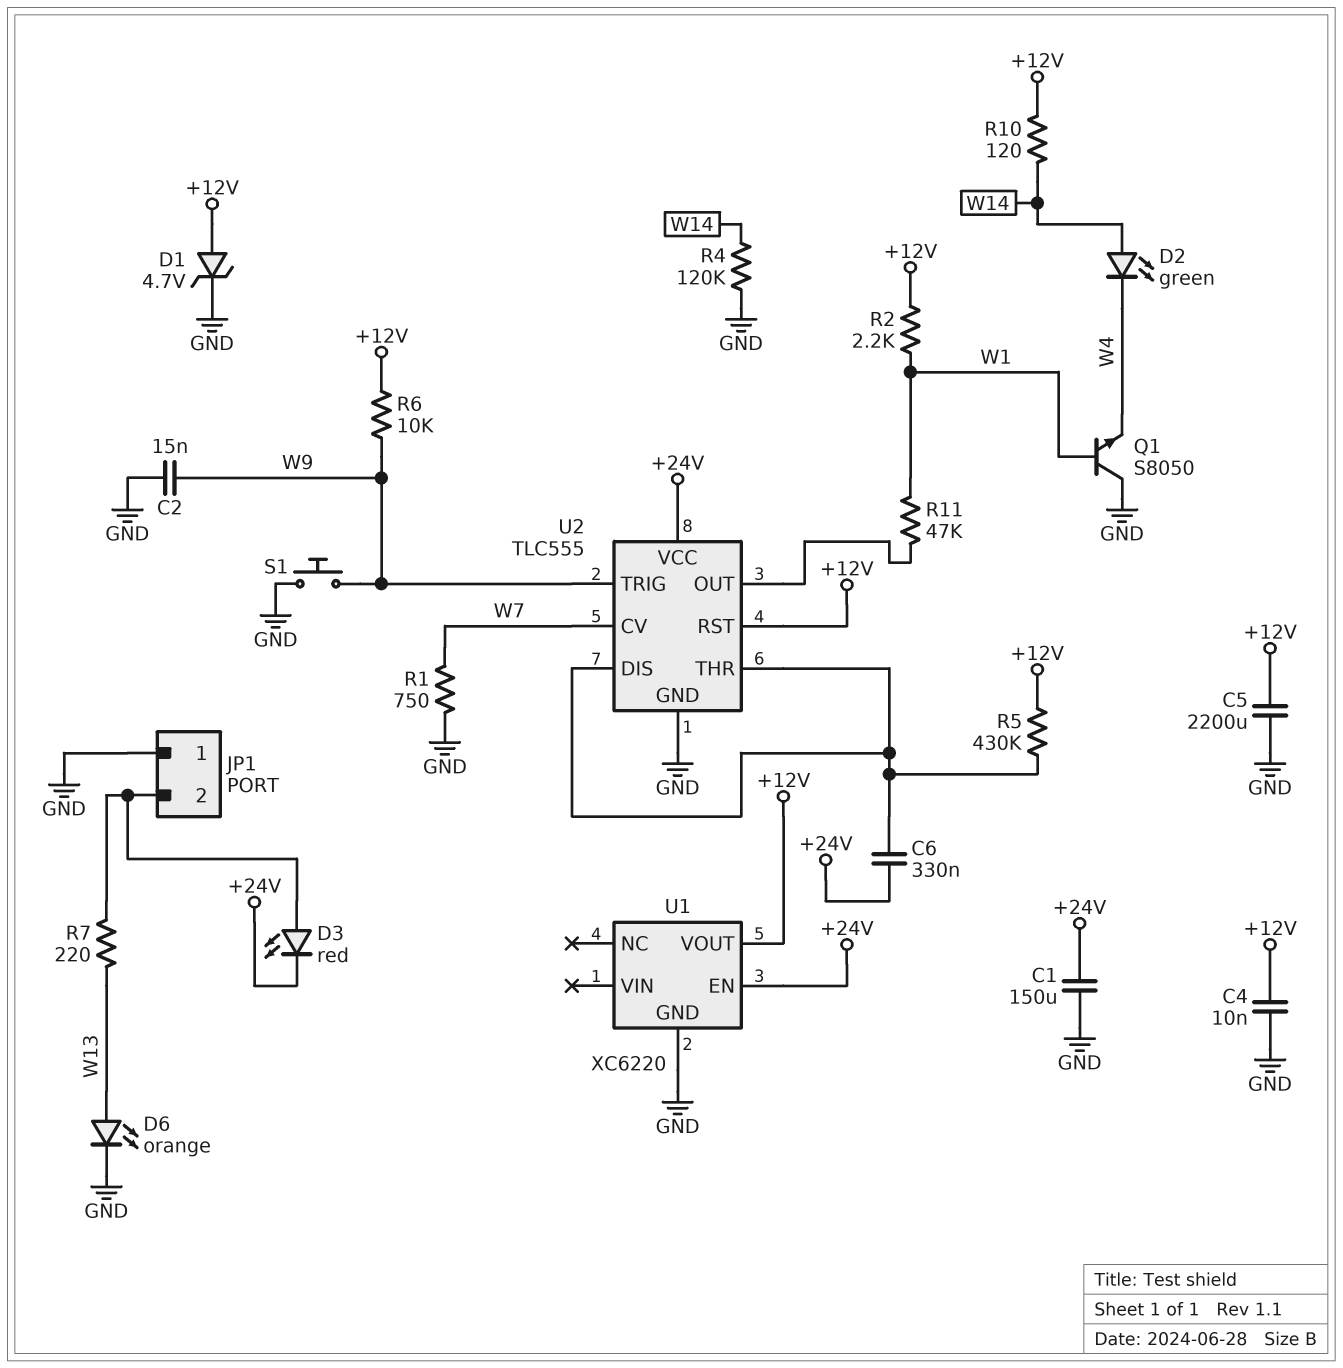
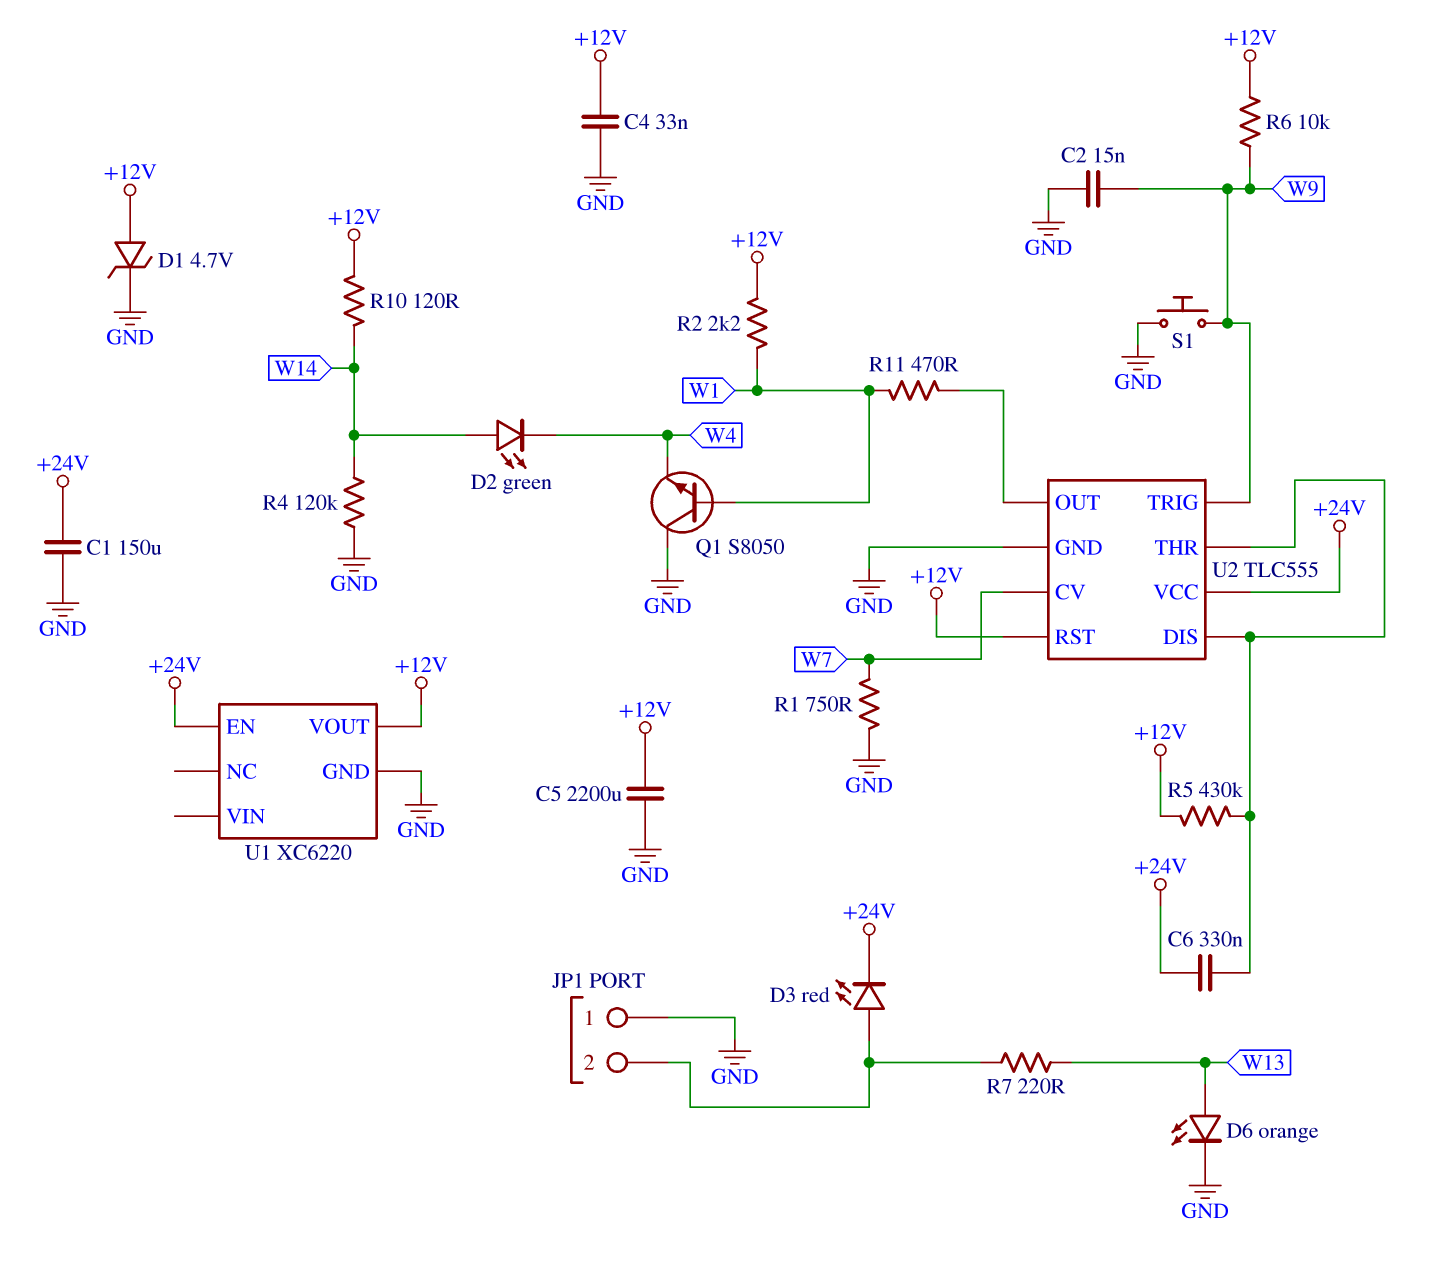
C4: 10nF (+12V, GND) -> 33nF (+12V, GND)
R11: 47k (U2/OUT, W1) -> 470 (U2/OUT, W1)

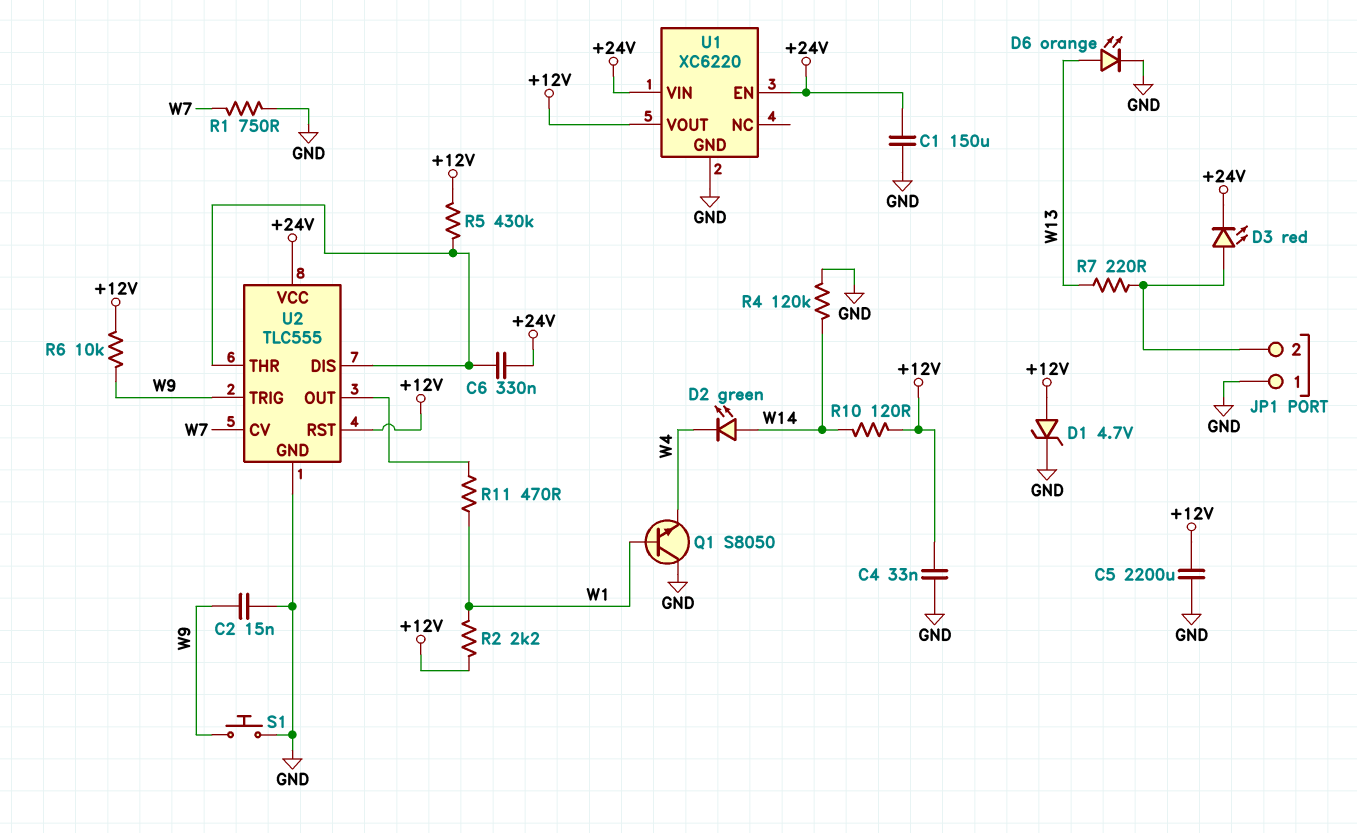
U1 pin VIN: none -> +24V

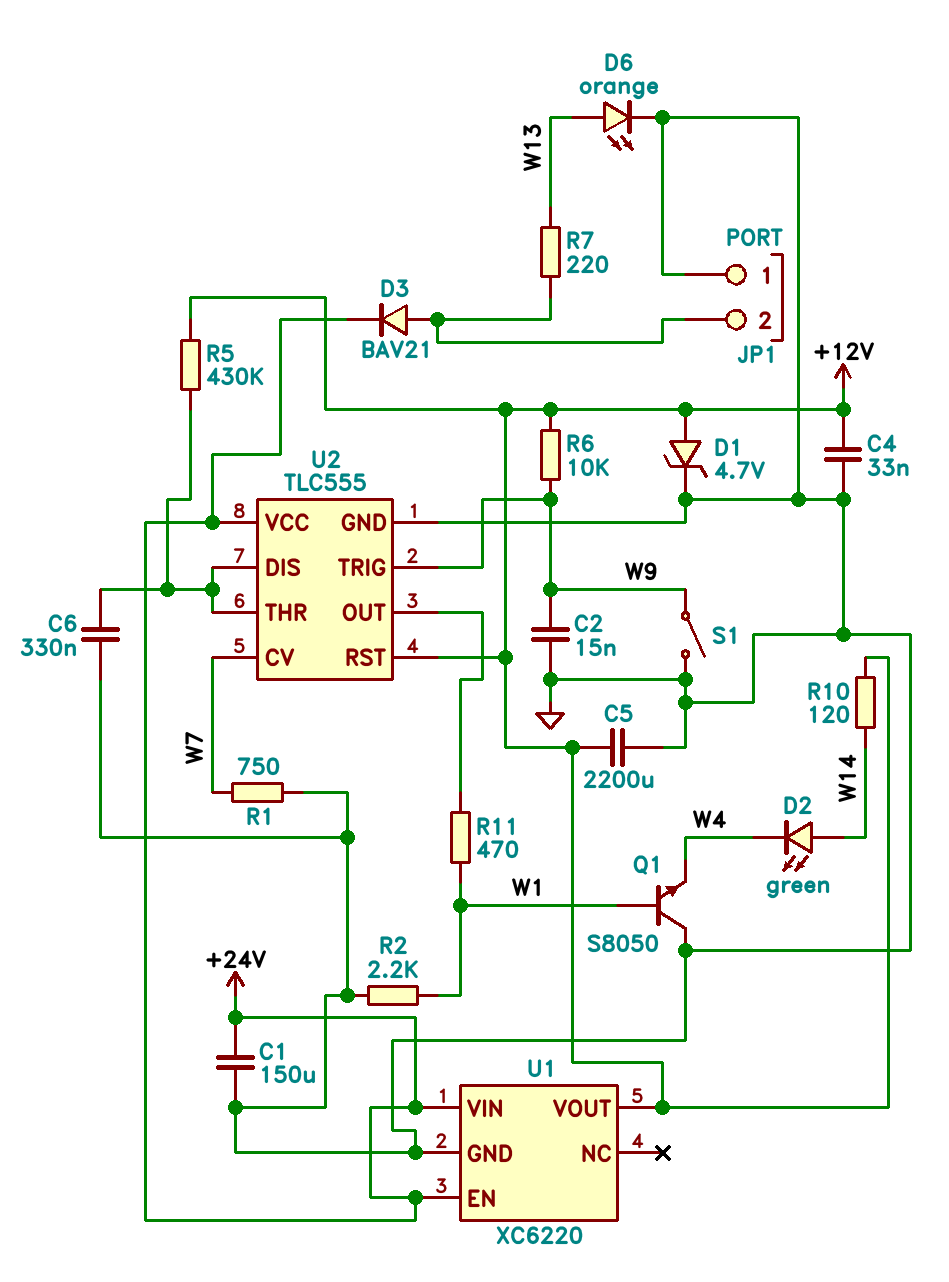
C6: 330nF (+24V, U2/DIS) -> 330nF (GND, U2/DIS)
D3: LED red (A JP1/2, K +24V) -> diode BAV21 (A JP1/2, K +24V)
R2: 2.2k (+12V, W1) -> 2.2k (GND, W1)
R4: 120k (GND, W14) -> none
S1: button (GND, W9) -> switch (GND, W9)

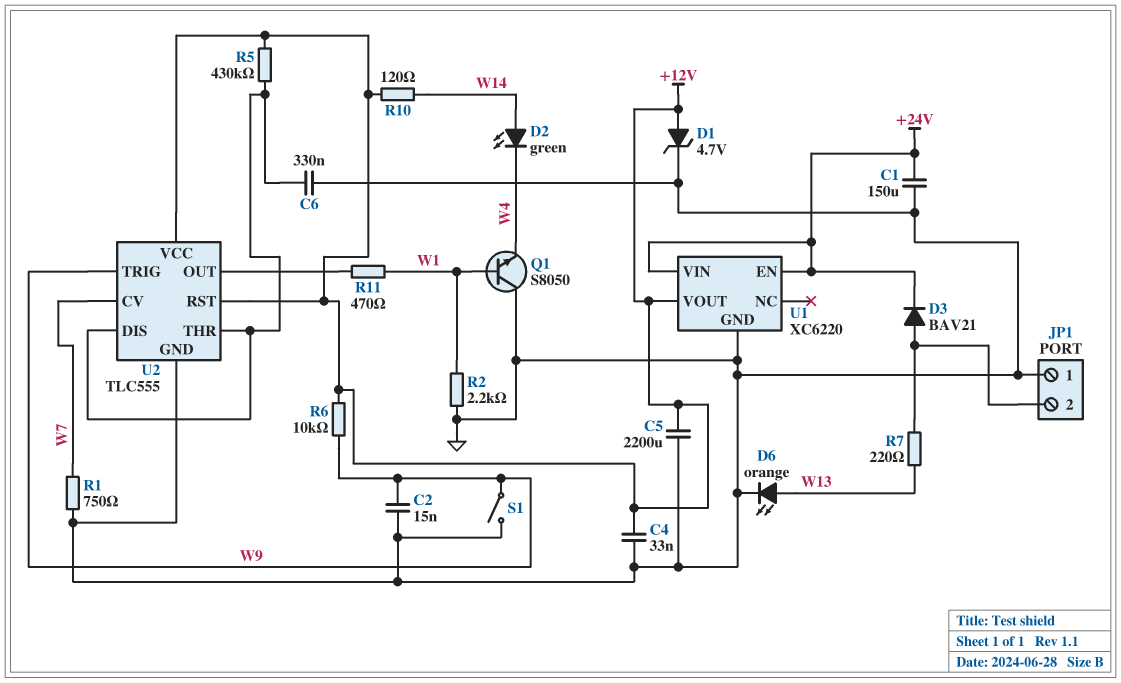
U2 pin VCC: +24V -> +12V

